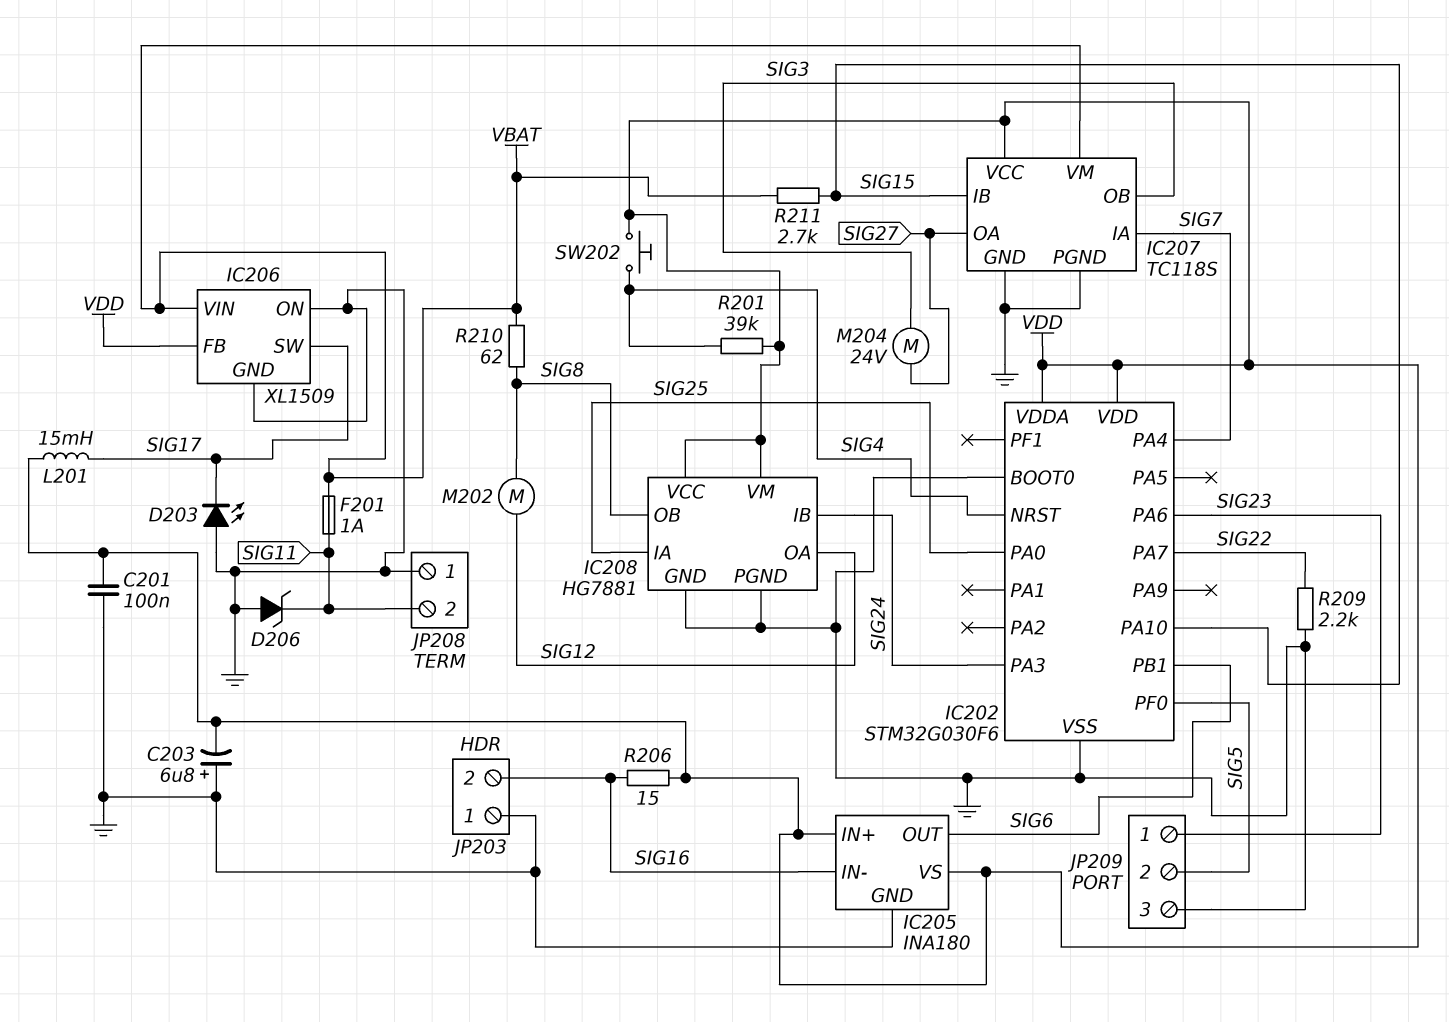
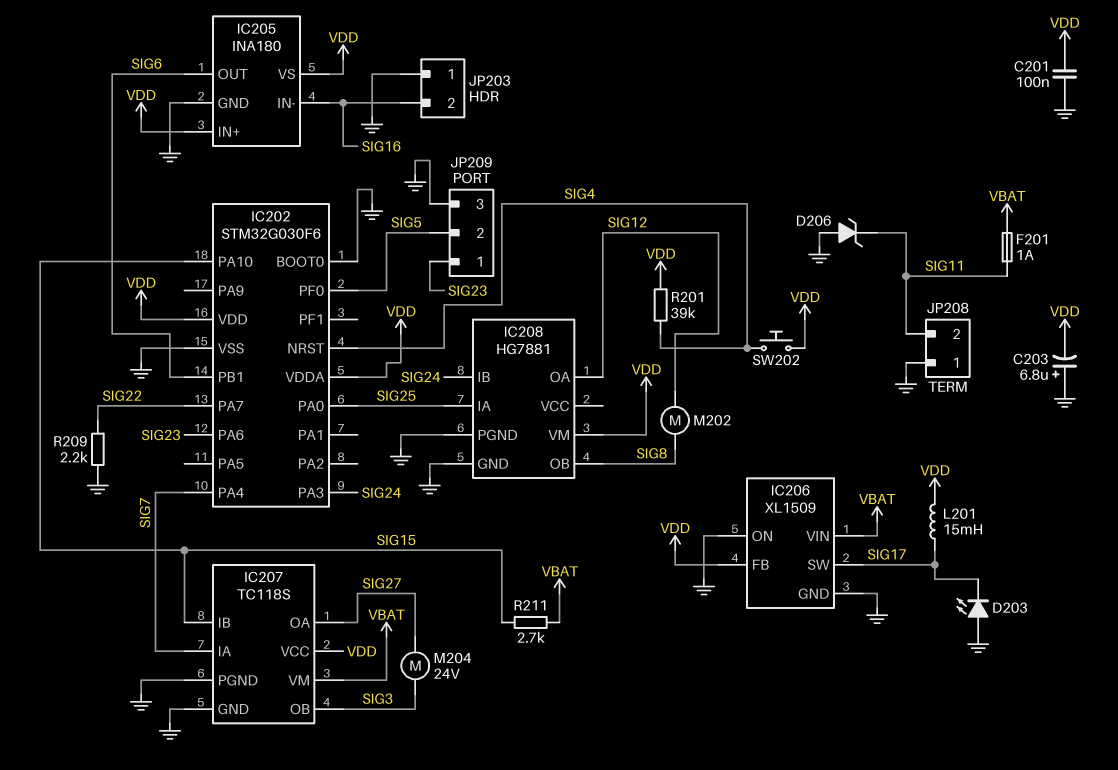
IC208 pin VCC: VDD -> none
R206: 15 (SIG16, VDD) -> none
R210: 62 (SIG8, VBAT) -> none

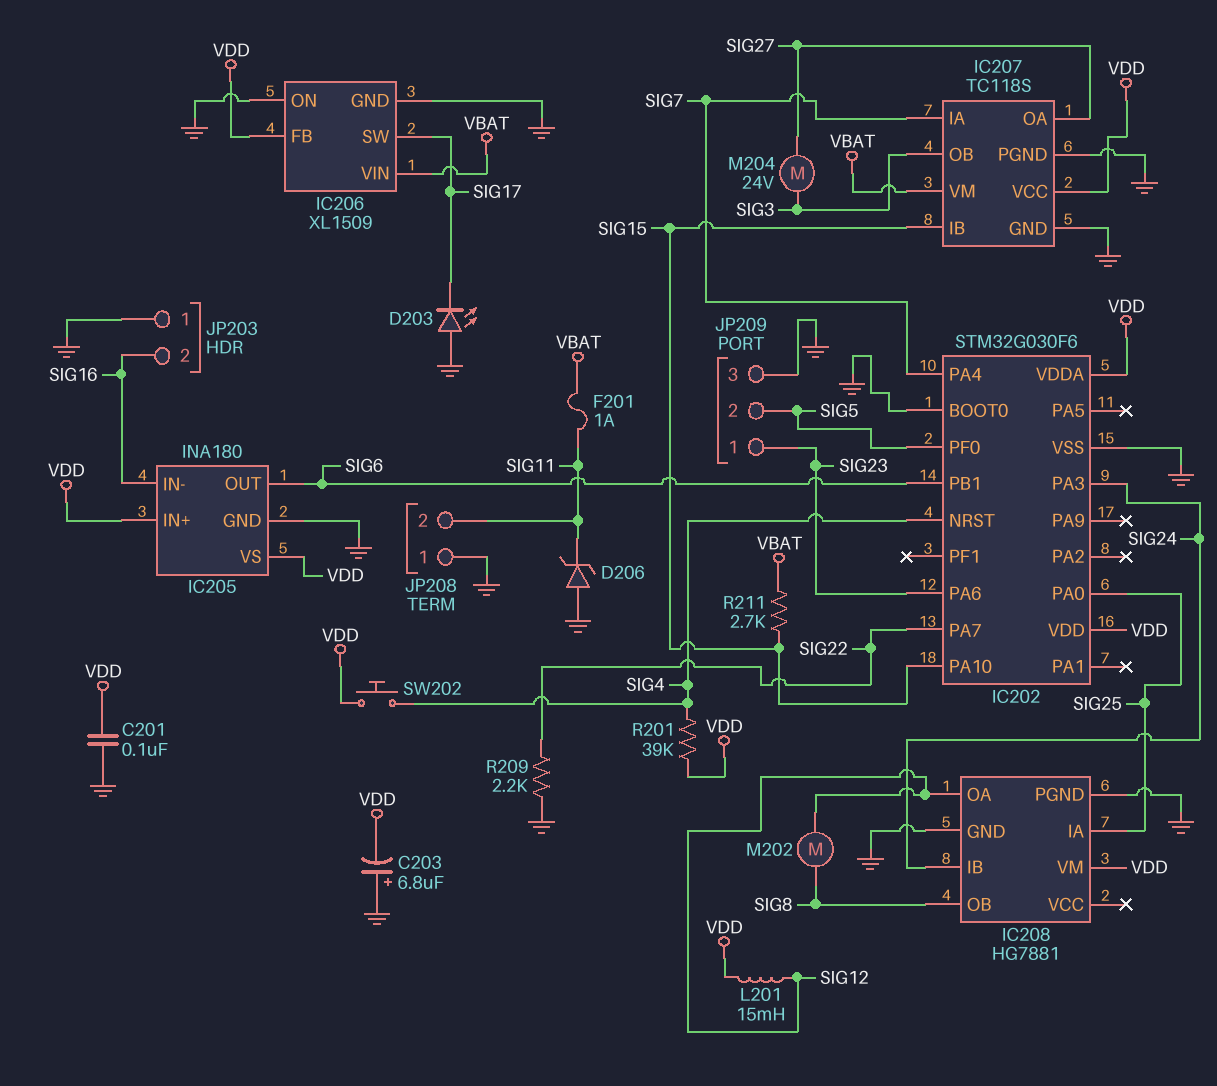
L201: 15mH (SIG17, VDD) -> 15mH (SIG12, VDD)

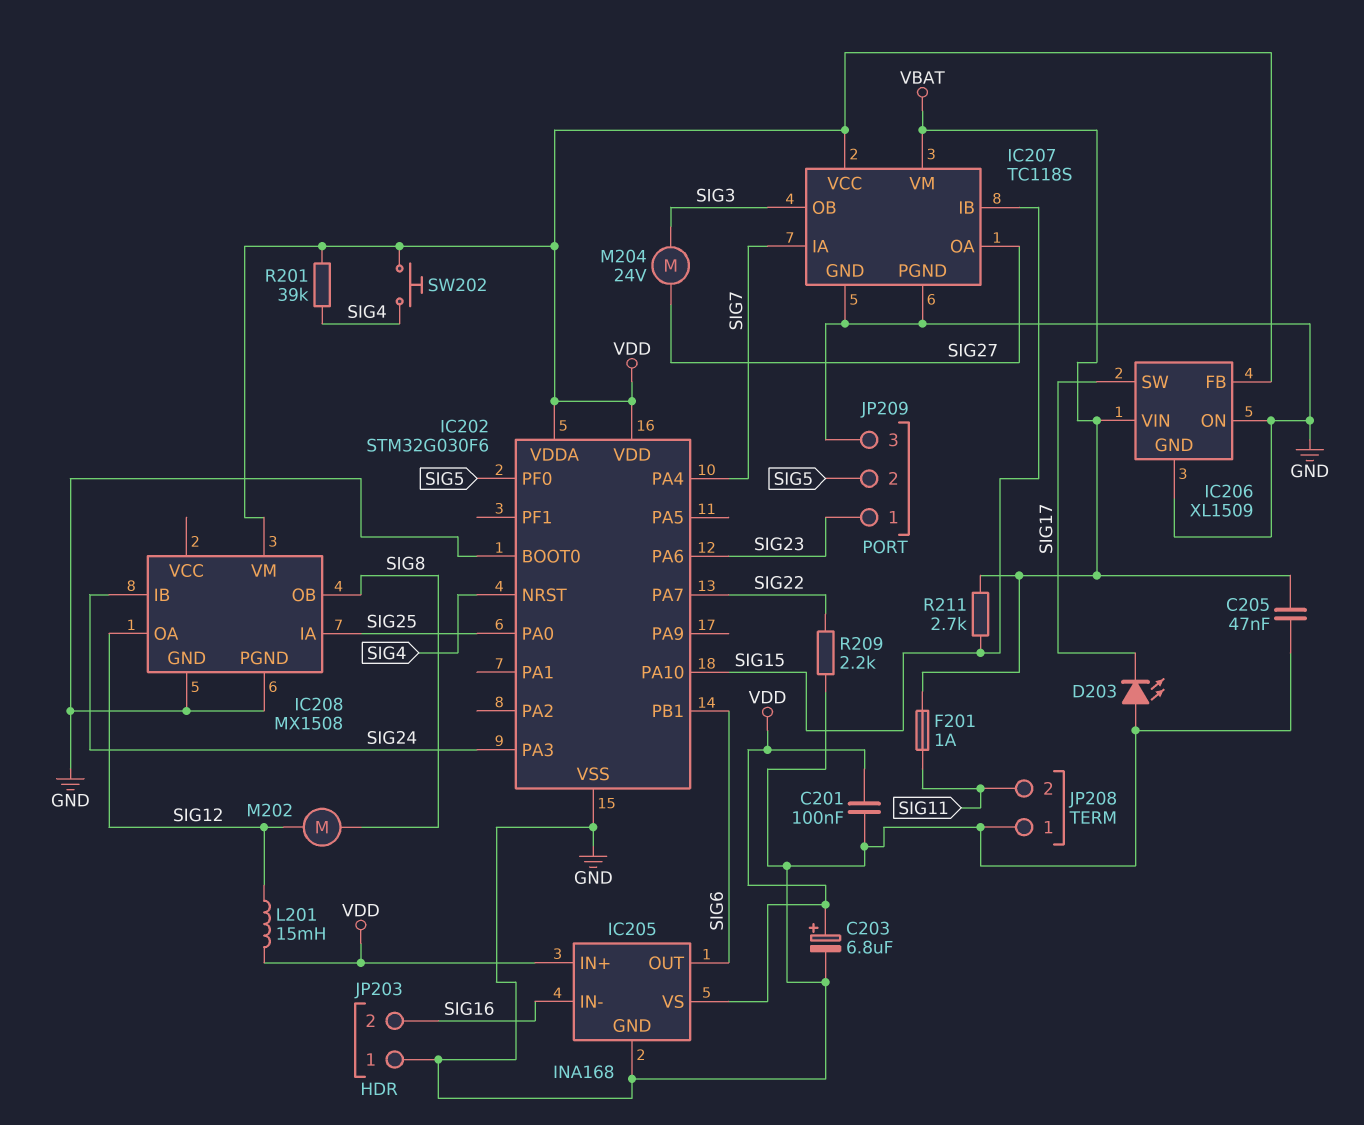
C203: 6.8uF (plus GND, minus VDD) -> 6.8uF (plus VDD, minus GND)
C205: none -> 47nF (GND, VBAT)
D206: zener (A GND, K SIG11) -> none
IC205: INA180 -> INA168
IC208: HG7881 -> MX1508

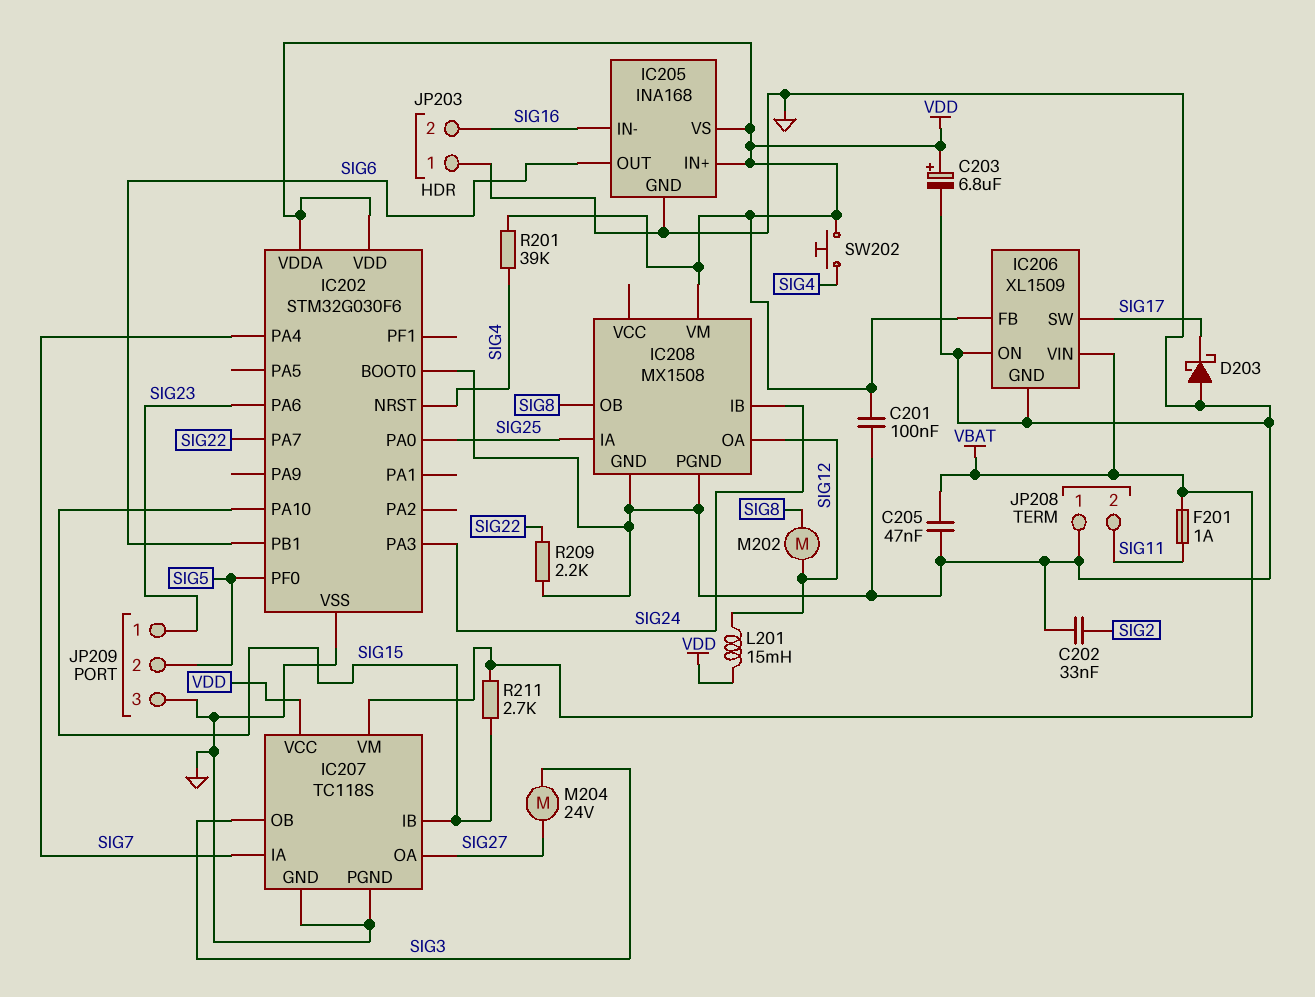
C202: none -> 33nF (GND, SIG2)
D203: LED (A GND, K SIG17) -> schottky (A GND, K SIG17)

